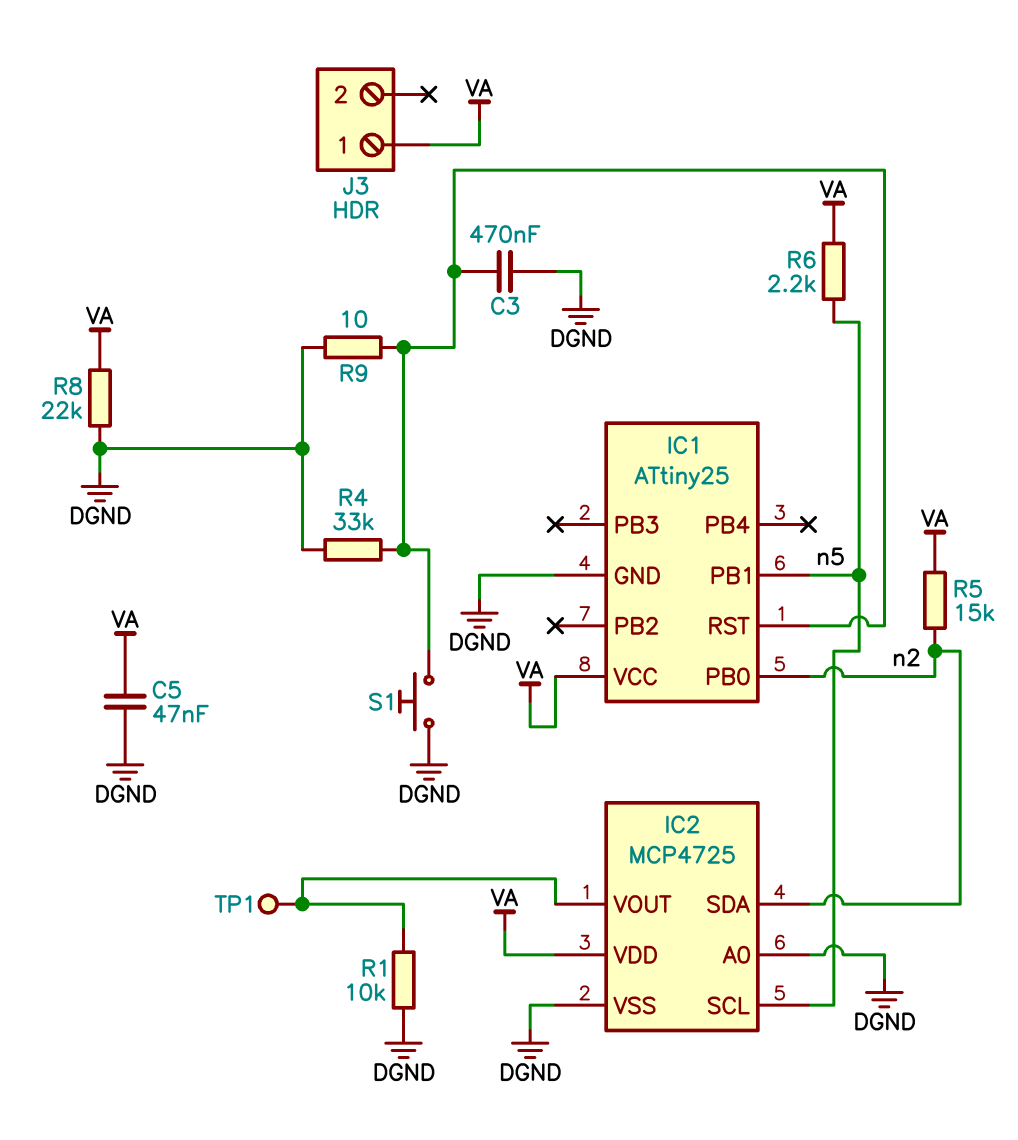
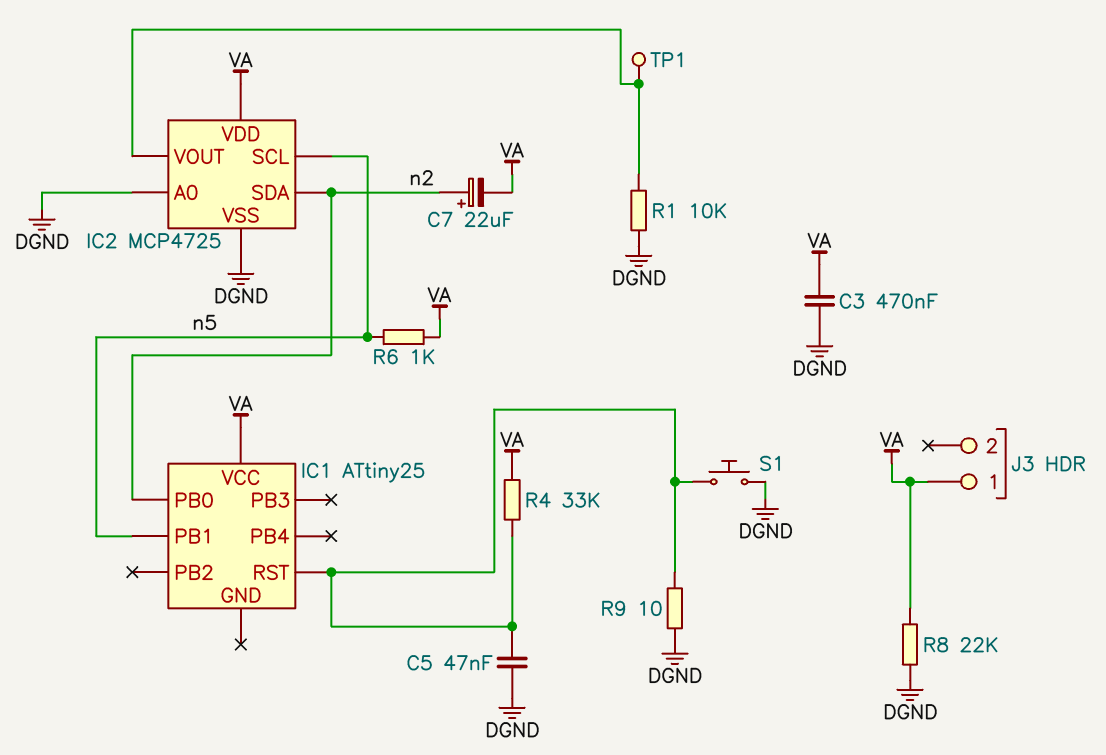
C3: 470nF (DGND, IC1/RST) -> 470nF (DGND, VA)
C5: 47nF (DGND, VA) -> 47nF (DGND, IC1/RST)
C7: none -> 22uF (plus n2, minus VA)
IC1 pin GND: DGND -> none
R4: 33k (DGND, IC1/RST) -> 33k (IC1/RST, VA)
R5: 15k (VA, n2) -> none
R6: 2.2k (VA, n5) -> 1k (VA, n5)

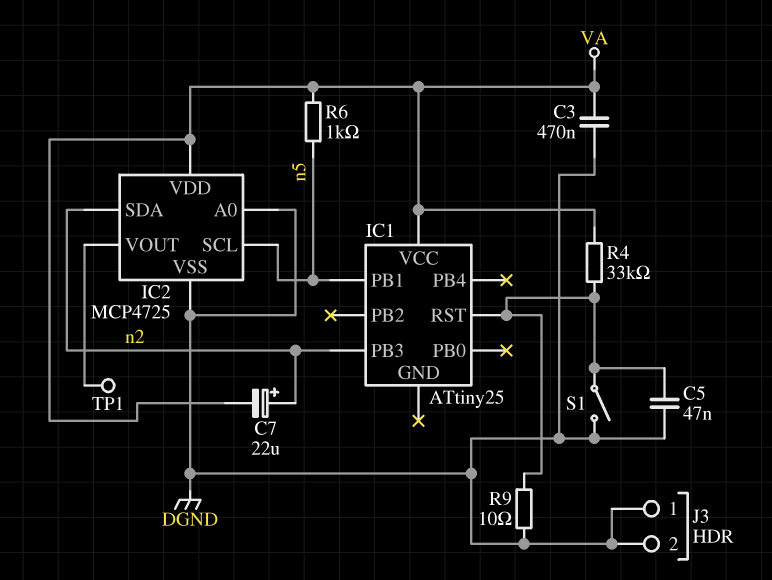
IC1 pin PB0: n2 -> none
IC1 pin PB3: none -> n2
J3 pin 1: VA -> DGND
J3 pin 2: none -> DGND
R1: 10k (DGND, IC2/VOUT) -> none
R8: 22k (DGND, VA) -> none
S1: button (DGND, IC1/RST) -> switch (DGND, IC1/RST)

